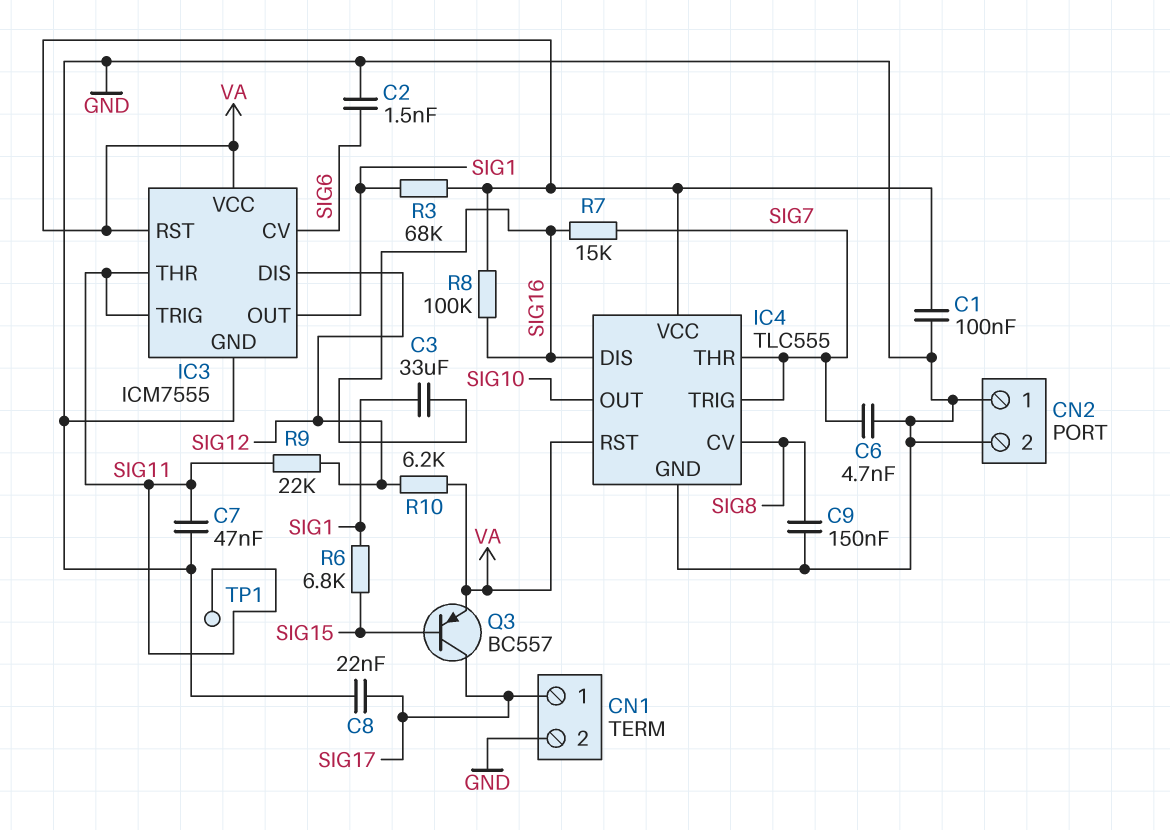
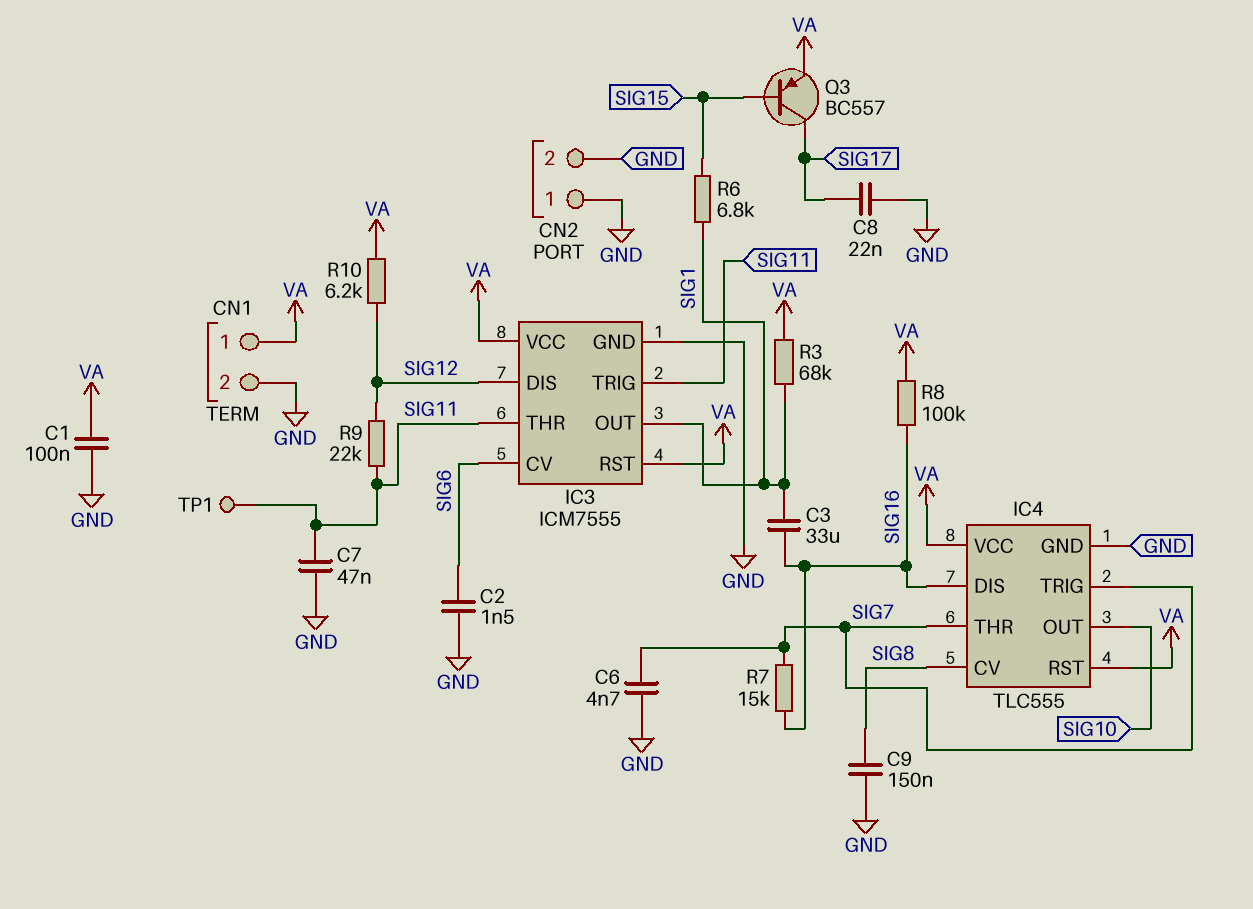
CN1 pin 1: SIG17 -> VA

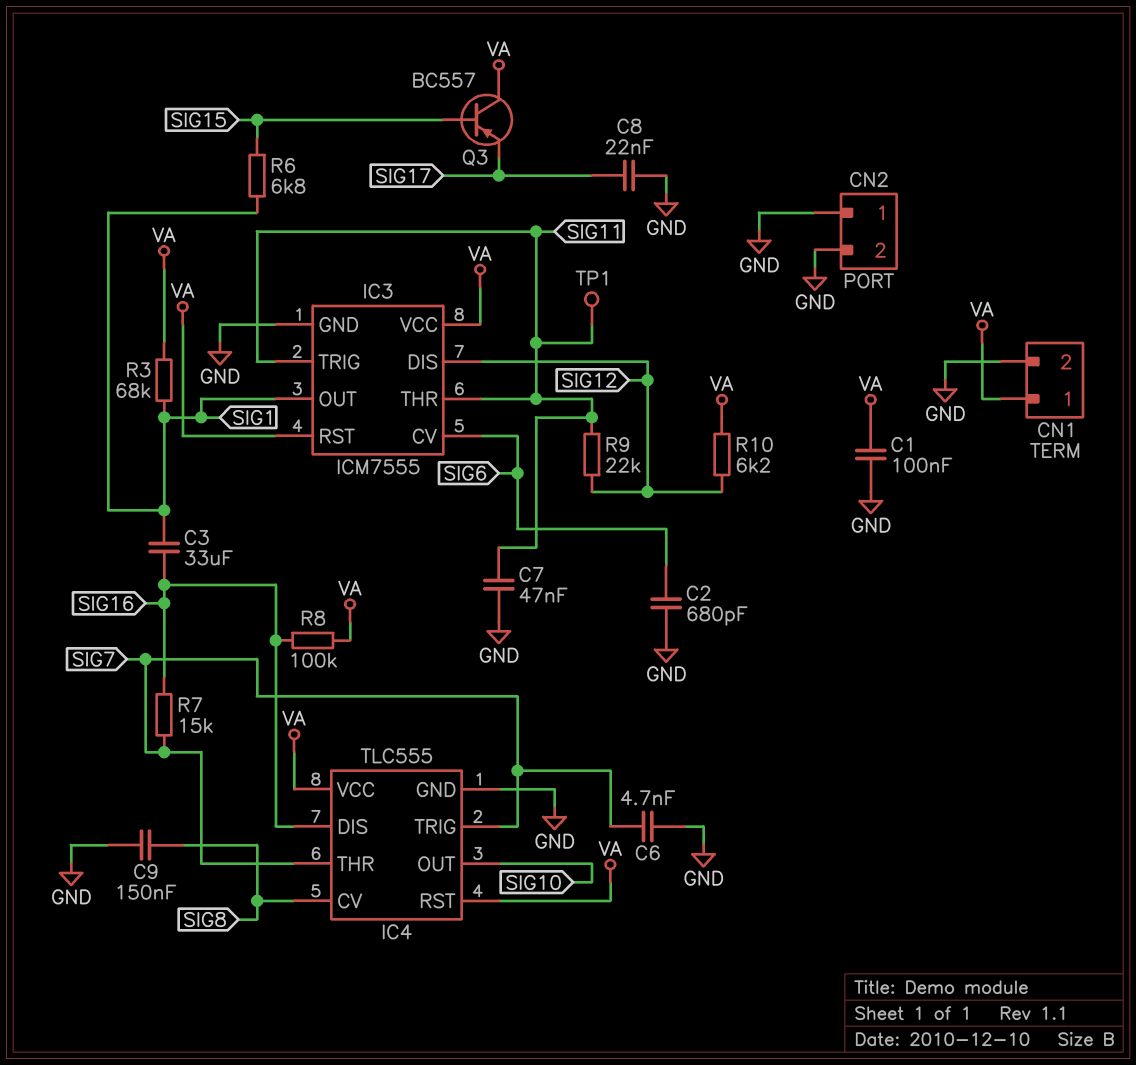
C2: 1.5nF (GND, SIG6) -> 680pF (GND, SIG6)
Q3: PNP BC557 (B SIG15, C SIG17, E VA) -> PNP BC557 (B SIG15, C VA, E SIG17)

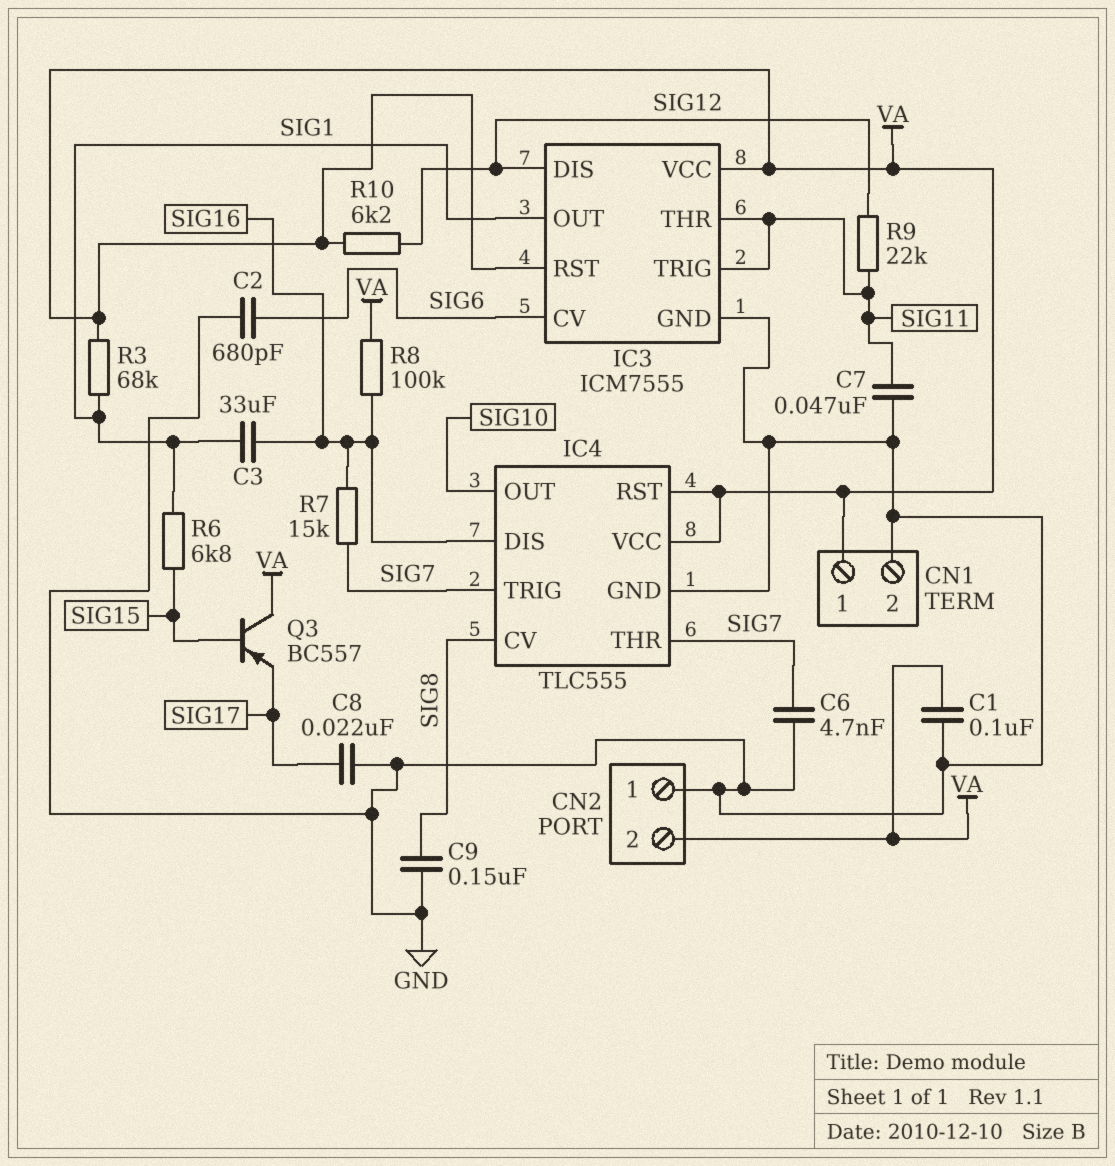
CN2 pin 2: GND -> VA
TP1: test point (SIG11) -> none

